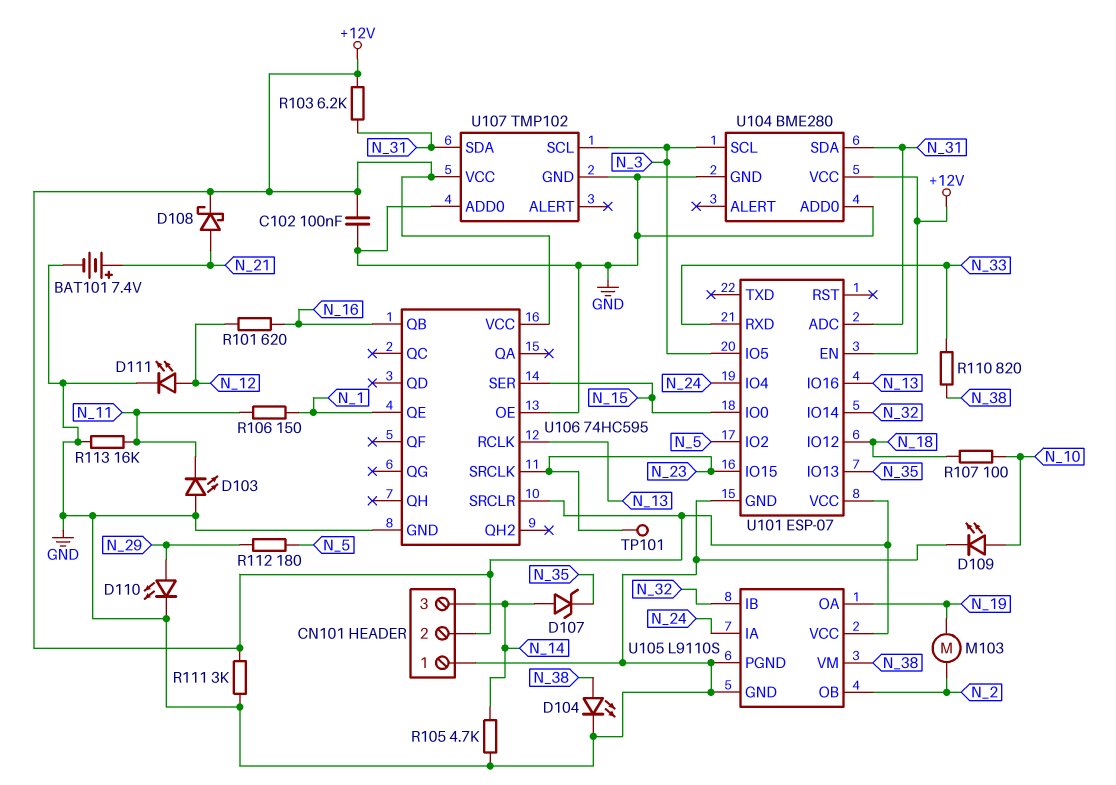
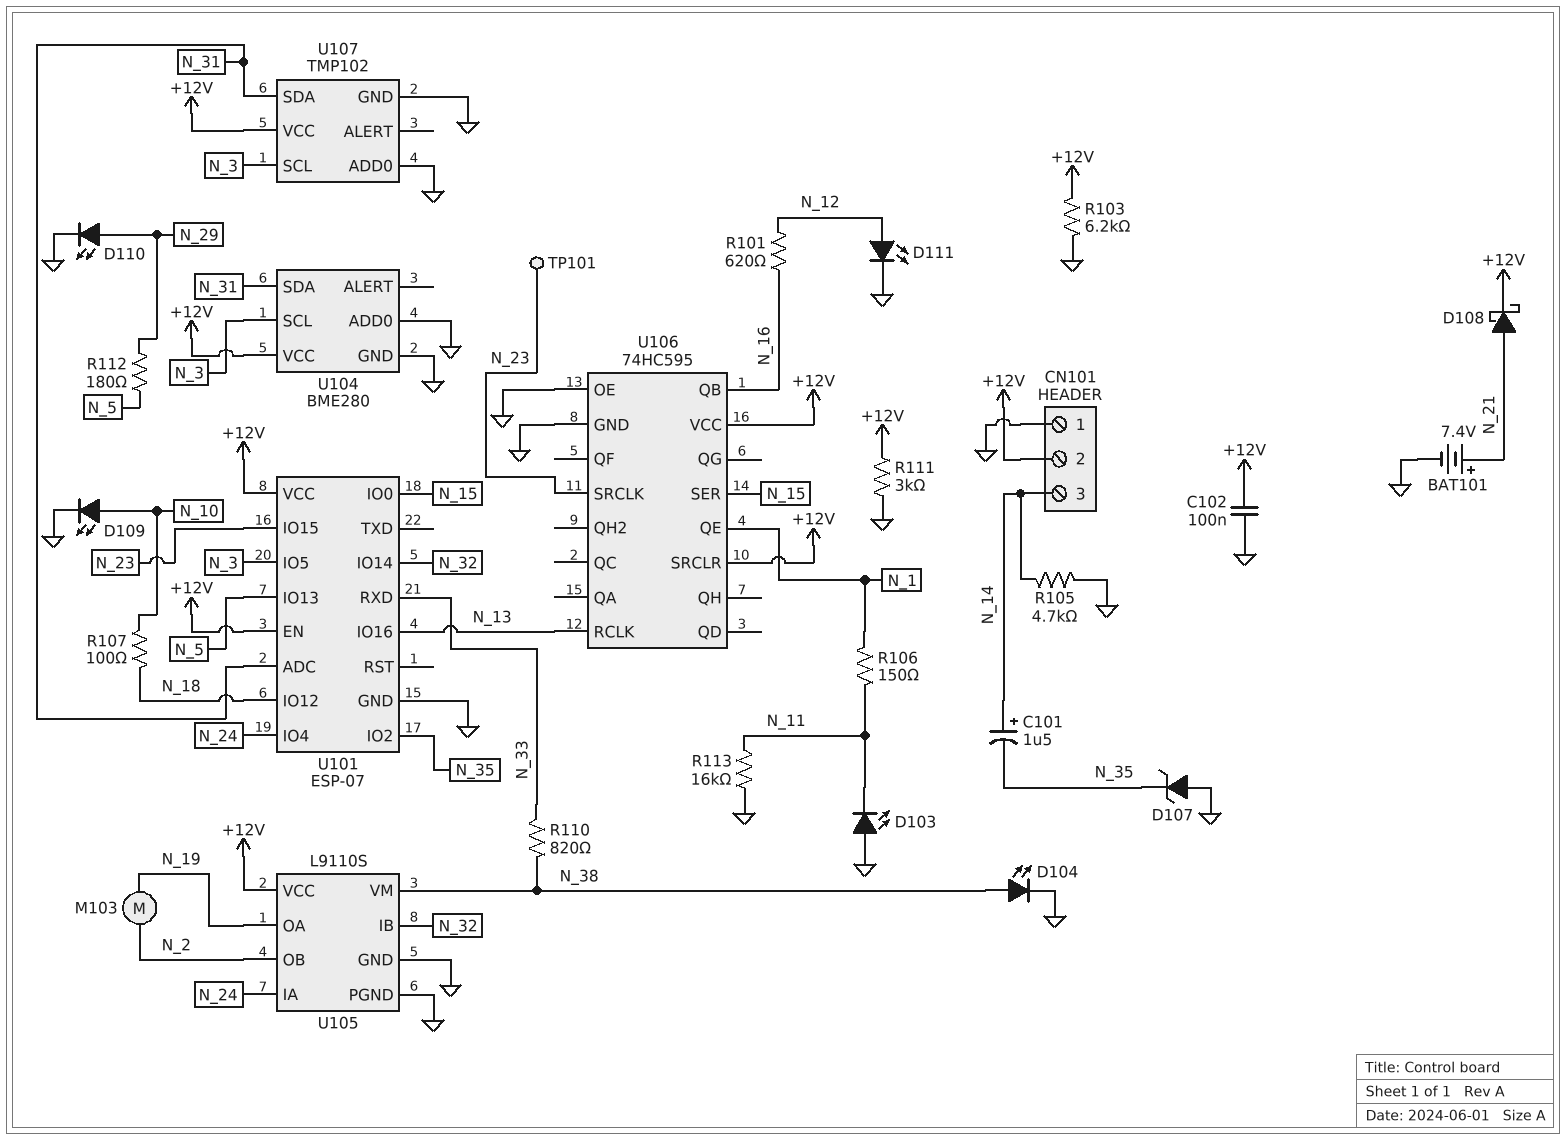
C101: none -> 1.5uF (plus N_14, minus N_35)
D107: zener (A N_14, K N_35) -> zener (A GND, K N_35)
R103: 6.2k (+12V, N_31) -> 6.2k (+12V, GND)
U101 pin IO2: N_5 -> N_35
U101 pin IO13: N_35 -> N_5

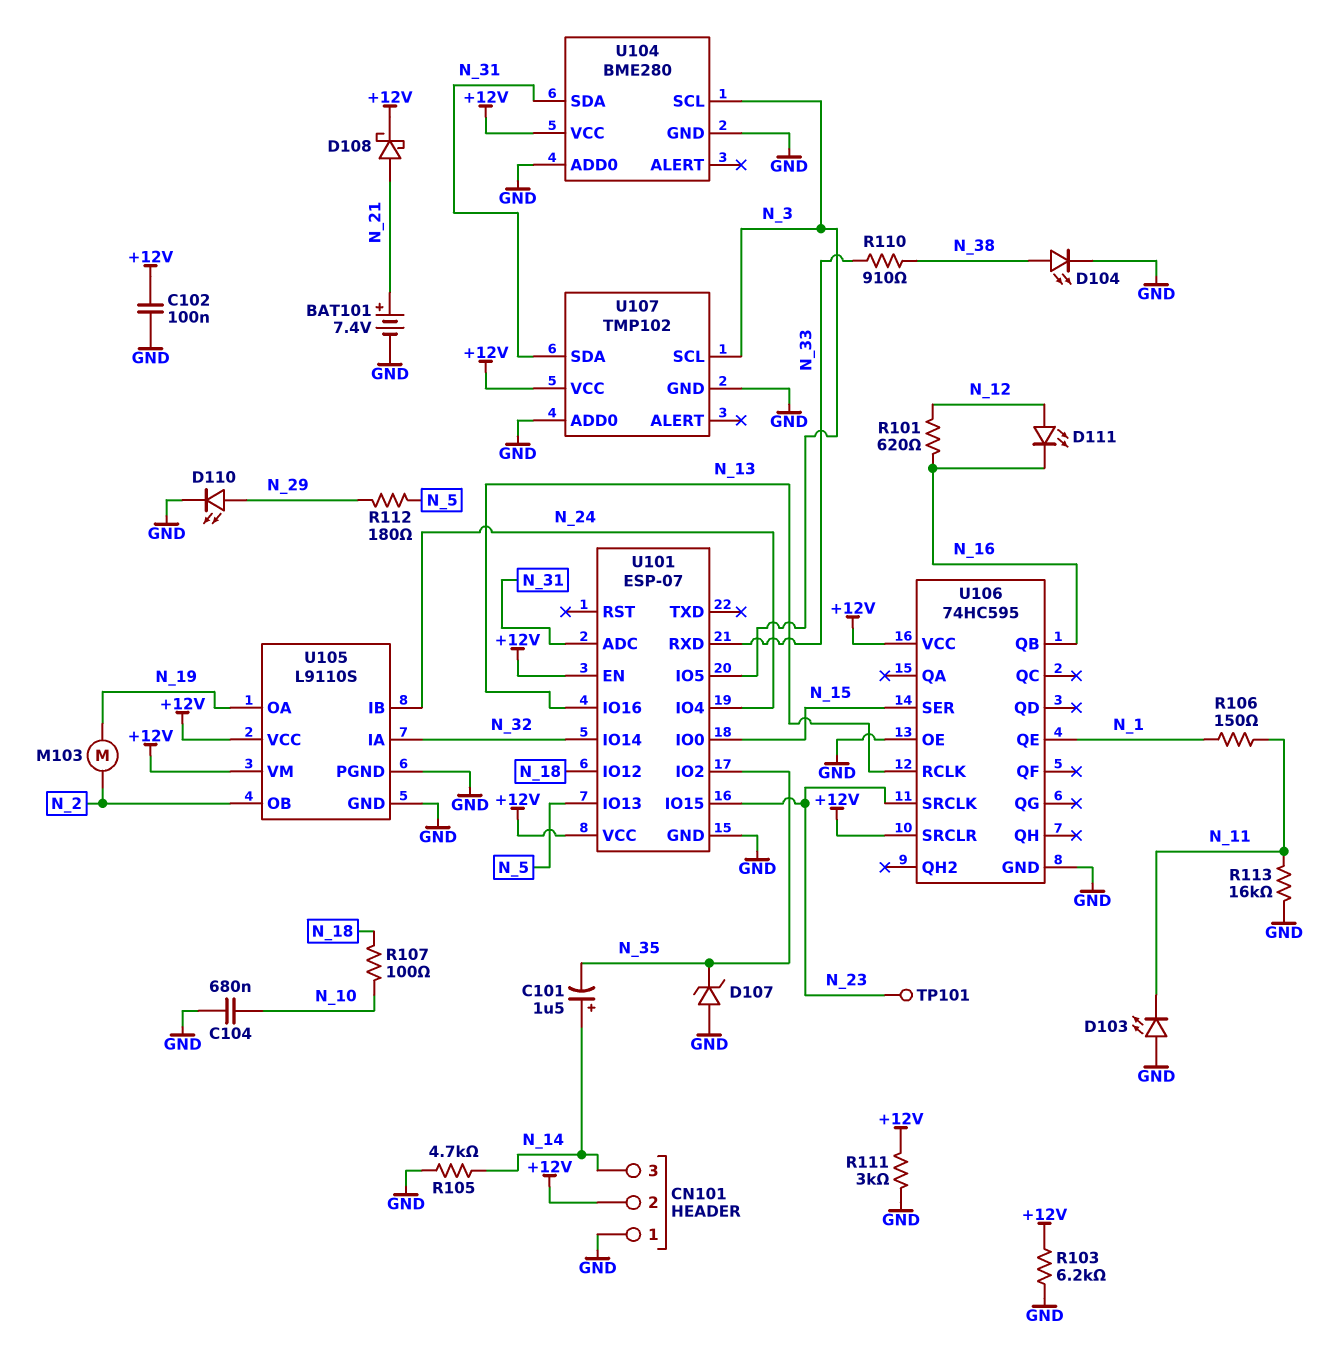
C104: none -> 680nF (GND, N_10)
D109: LED (A N_10, K GND) -> none
D111: LED (A N_12, K GND) -> LED (A N_12, K N_16)
R110: 820 (N_33, N_38) -> 910 (N_33, N_38)
U105 pin IA: N_24 -> N_32
U105 pin IB: N_32 -> N_24
U105 pin VM: N_38 -> +12V

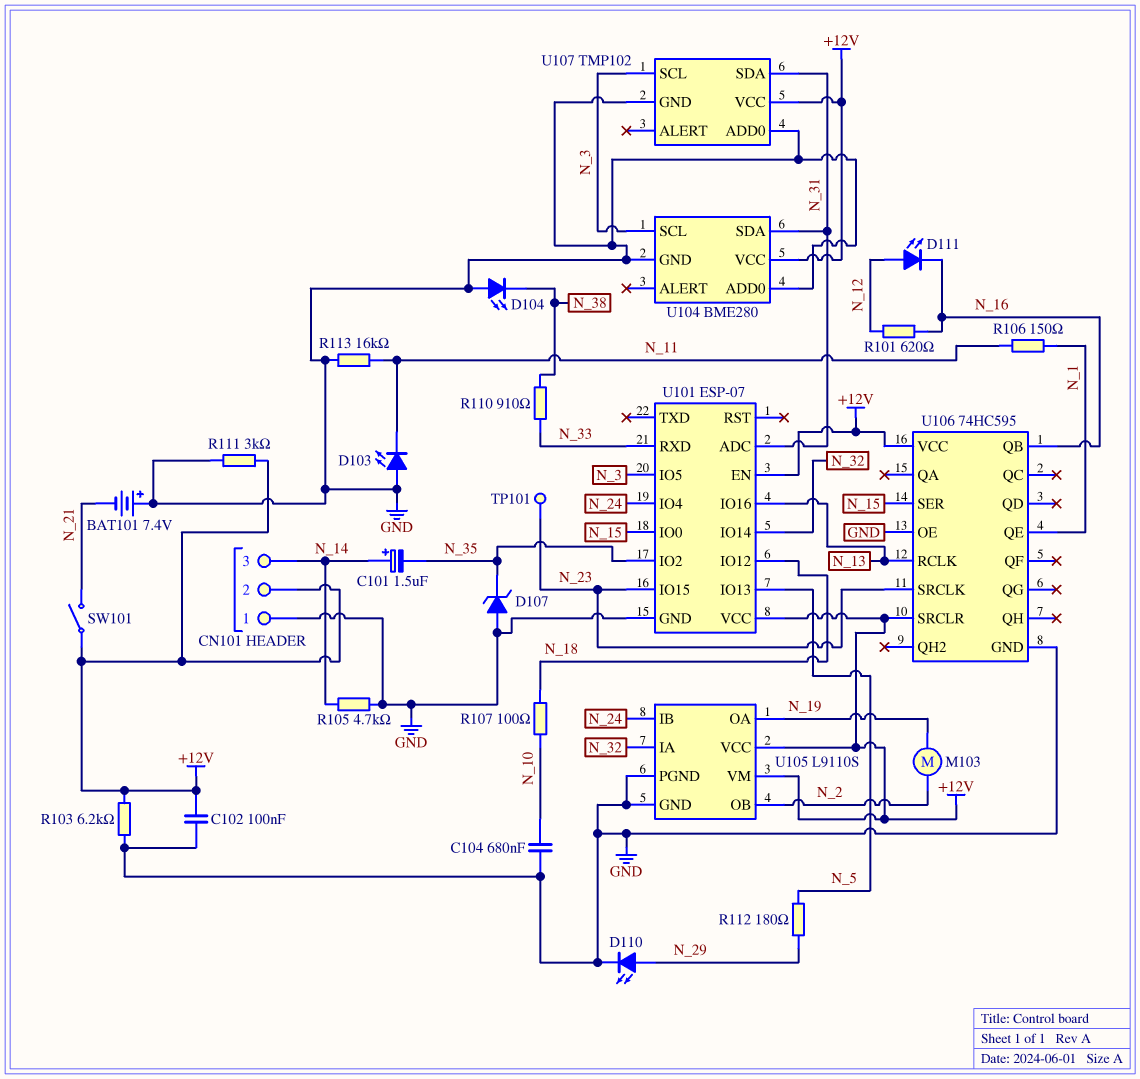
BAT101: 7.4V (plus N_21, minus GND) -> 7.4V (plus GND, minus N_21)
D104: LED (A N_38, K GND) -> LED (A GND, K N_38)
D108: schottky (A N_21, K +12V) -> none
SW101: none -> switch (+12V, N_21)

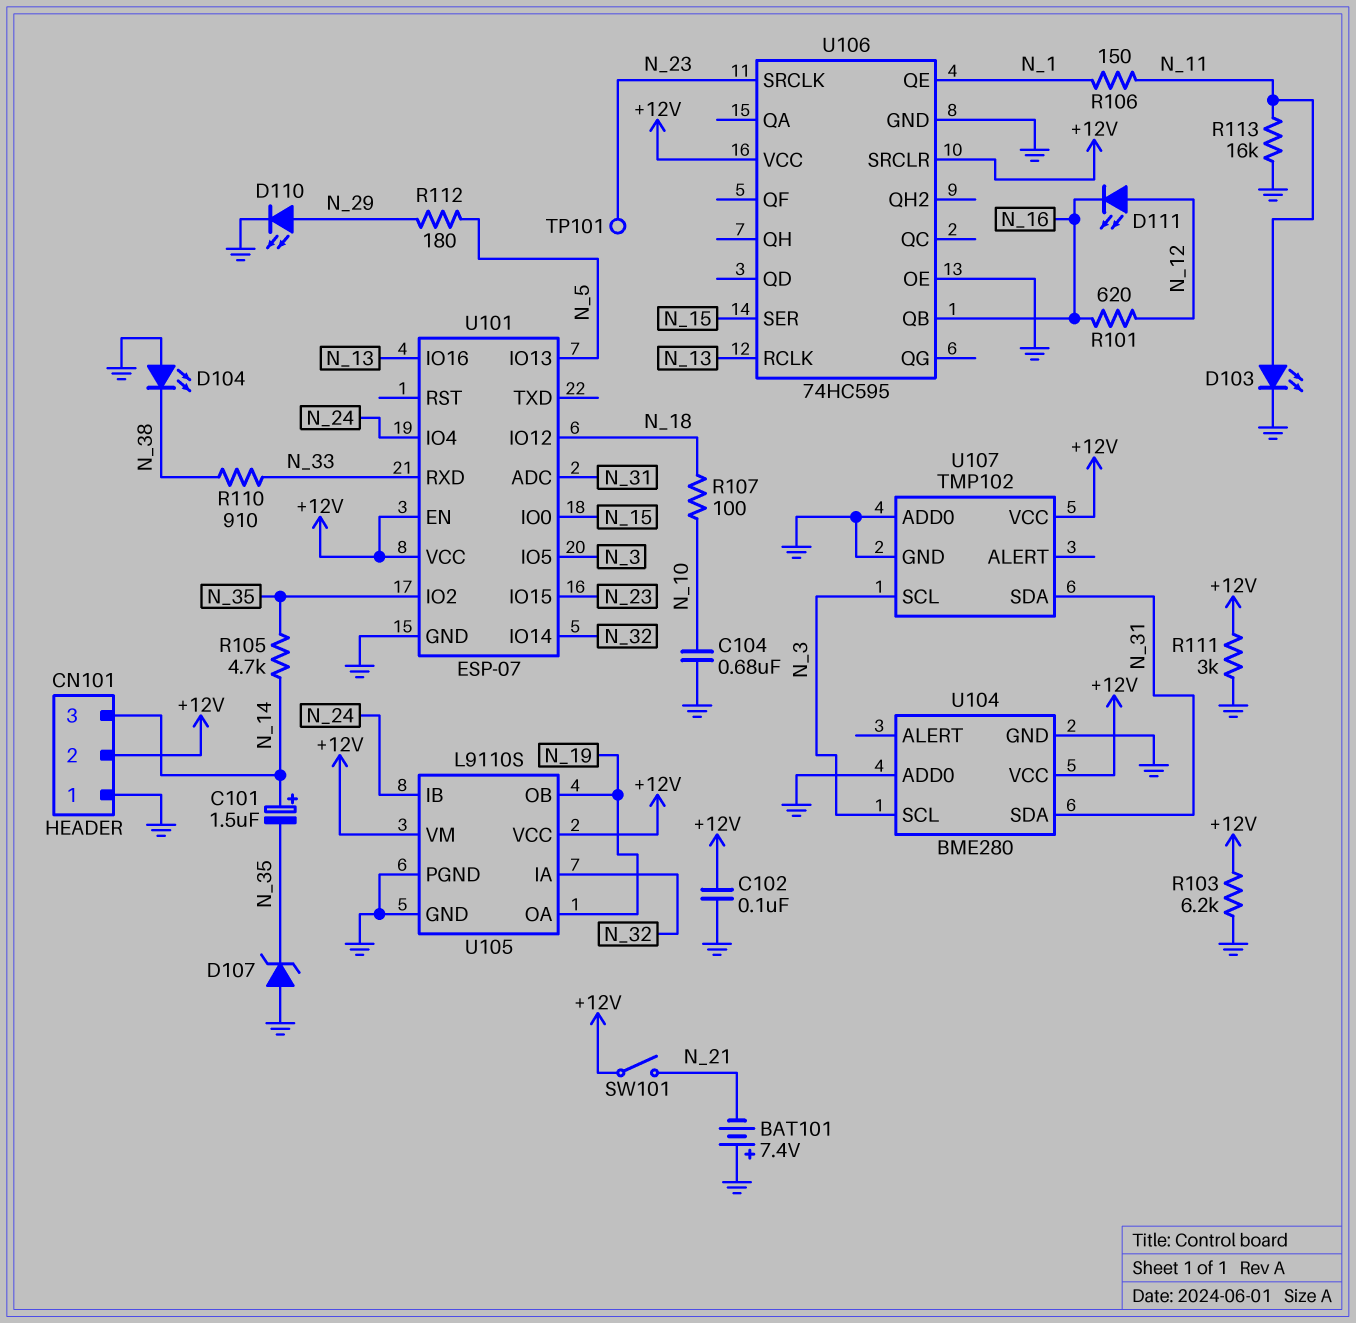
D103: LED (A GND, K N_11) -> LED (A N_11, K GND)
M103: motor (N_2, N_19) -> none
R105: 4.7k (GND, N_14) -> 4.7k (N_14, N_35)
U105 pin OB: N_2 -> N_19

